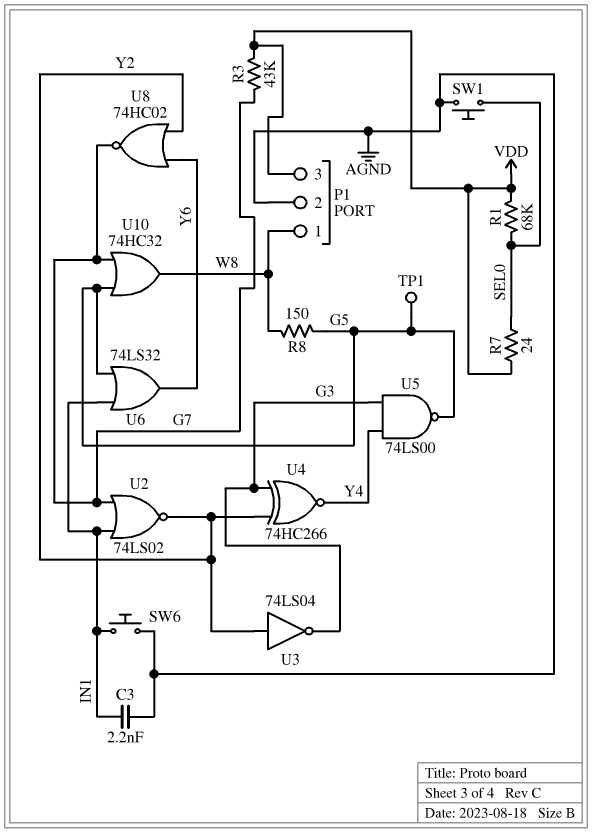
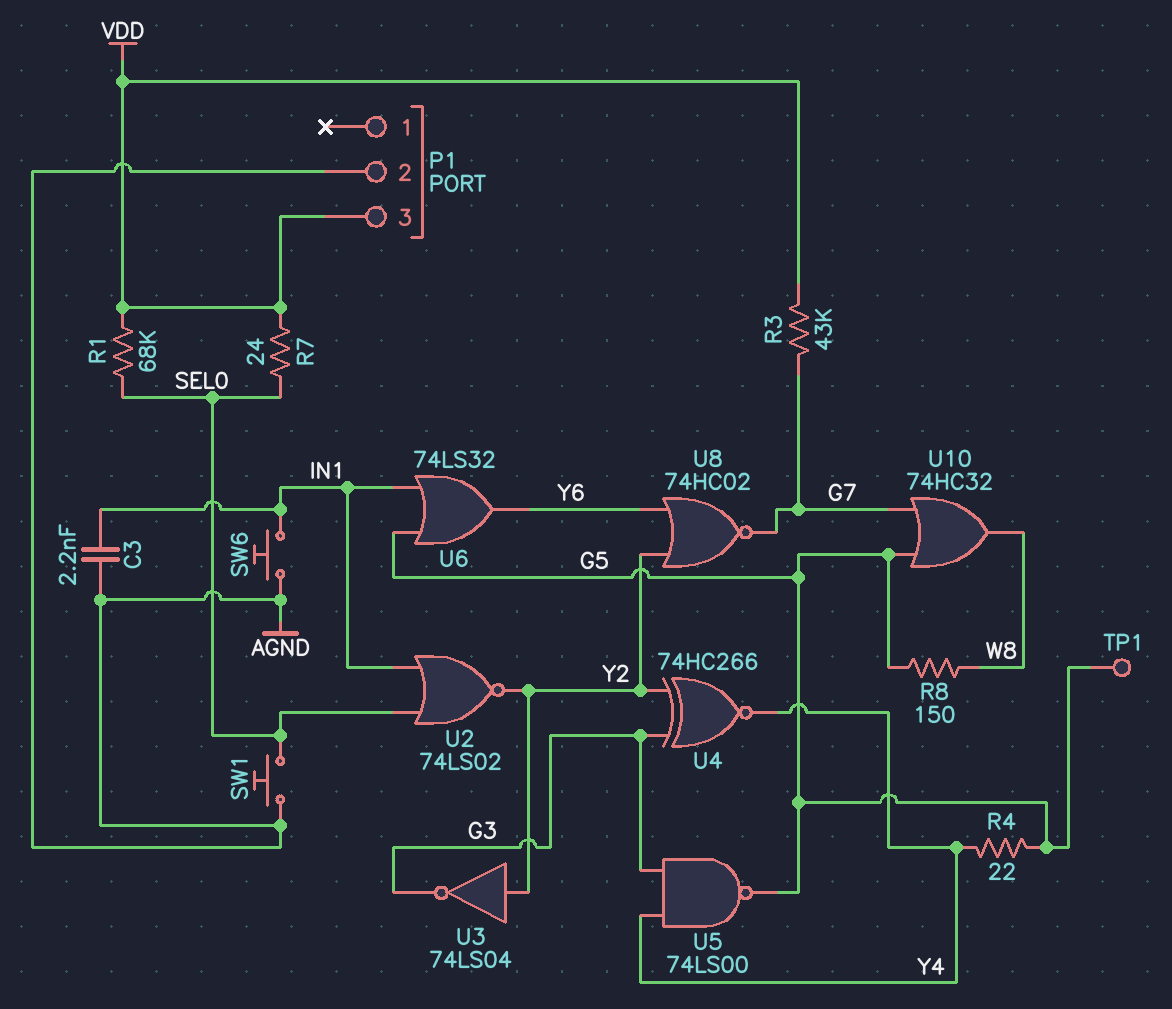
P1 pin 1: W8 -> none
R4: none -> 22 (G5, Y4)
U2: NOR 74LS02 (in G7, in IN1, out Y2) -> NOR 74LS02 (in IN1, in SEL0, out Y2)

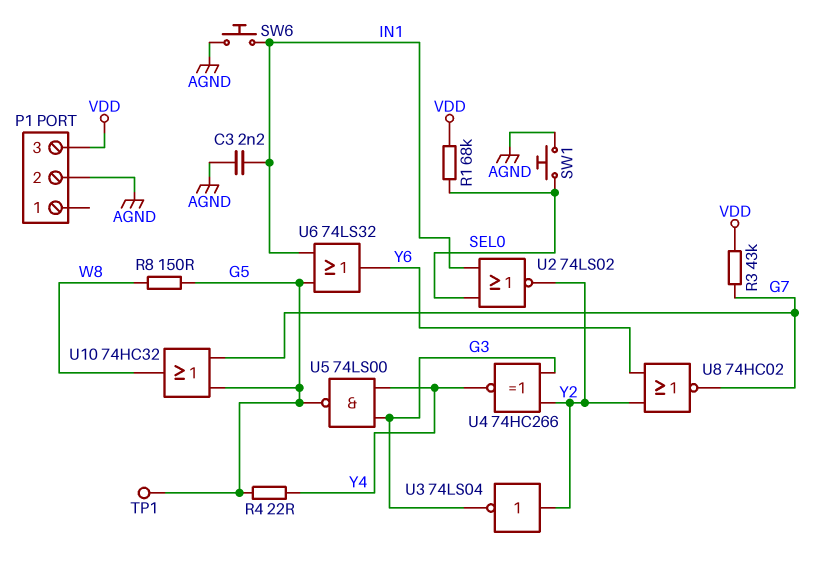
R7: 24 (SEL0, VDD) -> none

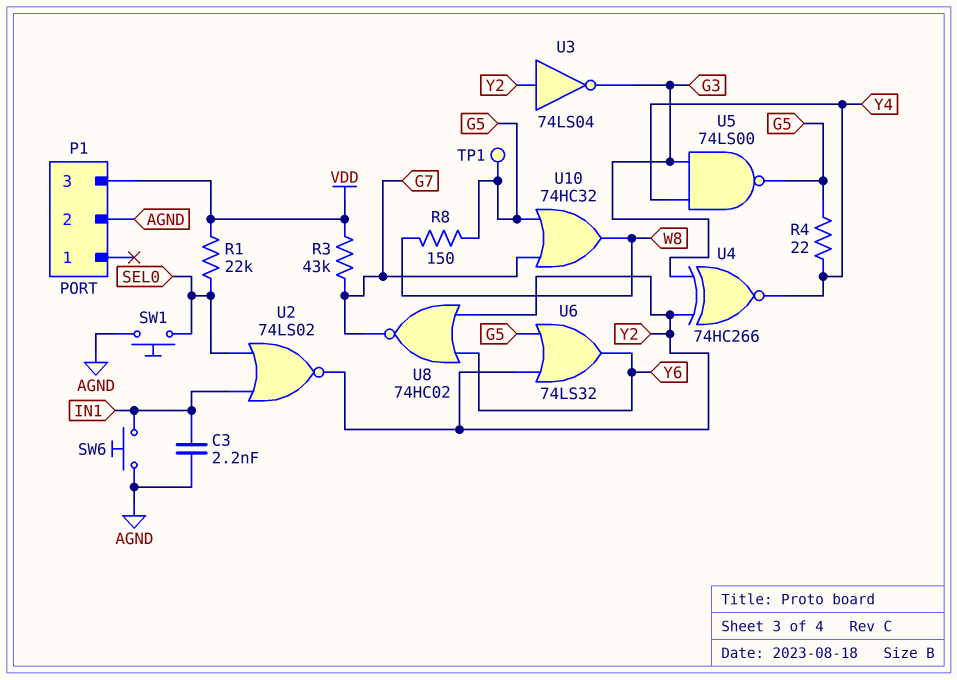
R1: 68k (SEL0, VDD) -> 22k (SEL0, VDD)
U6: OR 74LS32 (in G5, in IN1, out Y6) -> OR 74LS32 (in G5, in Y2, out Y6)

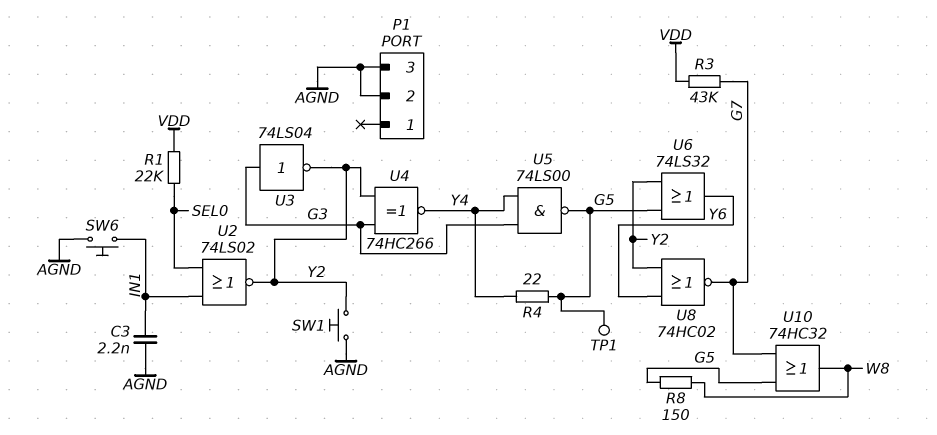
P1 pin 3: VDD -> AGND
SW1: button (AGND, SEL0) -> button (AGND, Y2)
U3: NOT 74LS04 (in Y2, out G3) -> NOT 74LS04 (in G3, out Y2)

